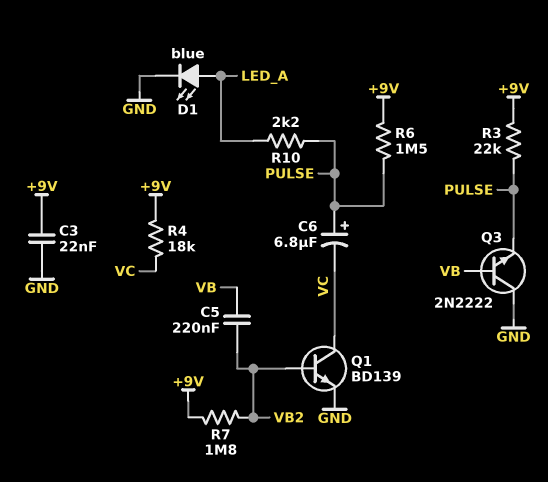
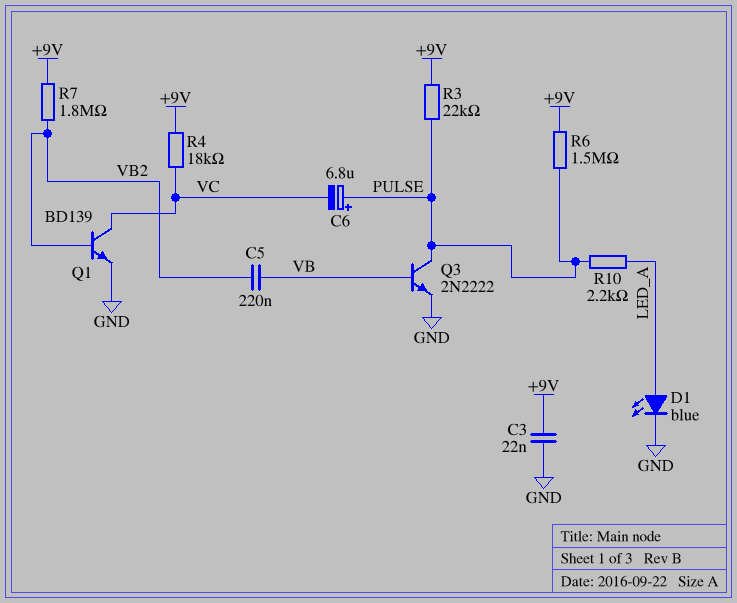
Q3: NPN 2N2222 (B VB, C GND, E PULSE) -> NPN 2N2222 (B VB, C PULSE, E GND)

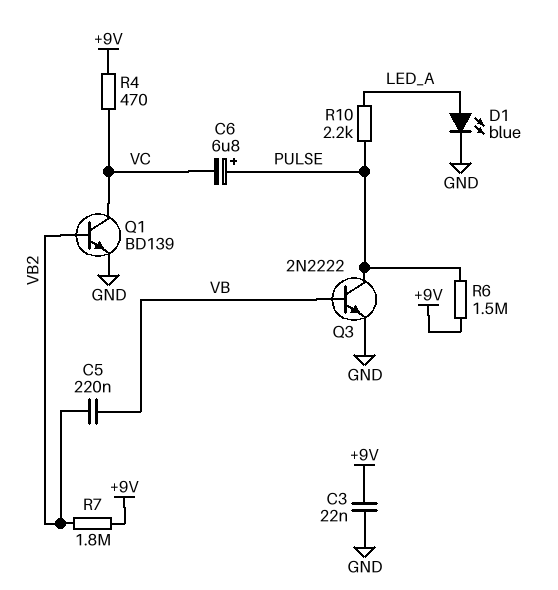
R3: 22k (+9V, PULSE) -> none
R4: 18k (+9V, VC) -> 470 (+9V, VC)

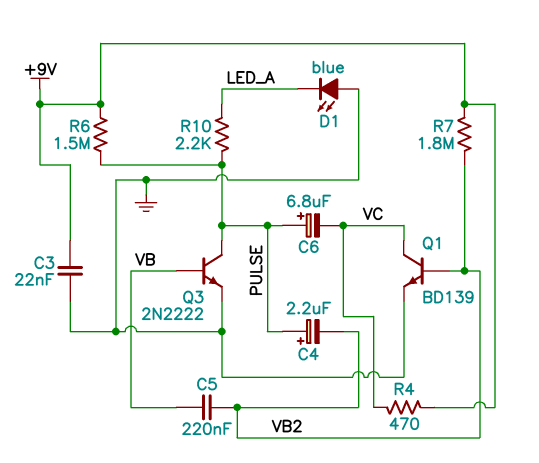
C4: none -> 2.2uF (plus PULSE, minus VB2)
D1: LED blue (A LED_A, K GND) -> LED blue (A GND, K LED_A)

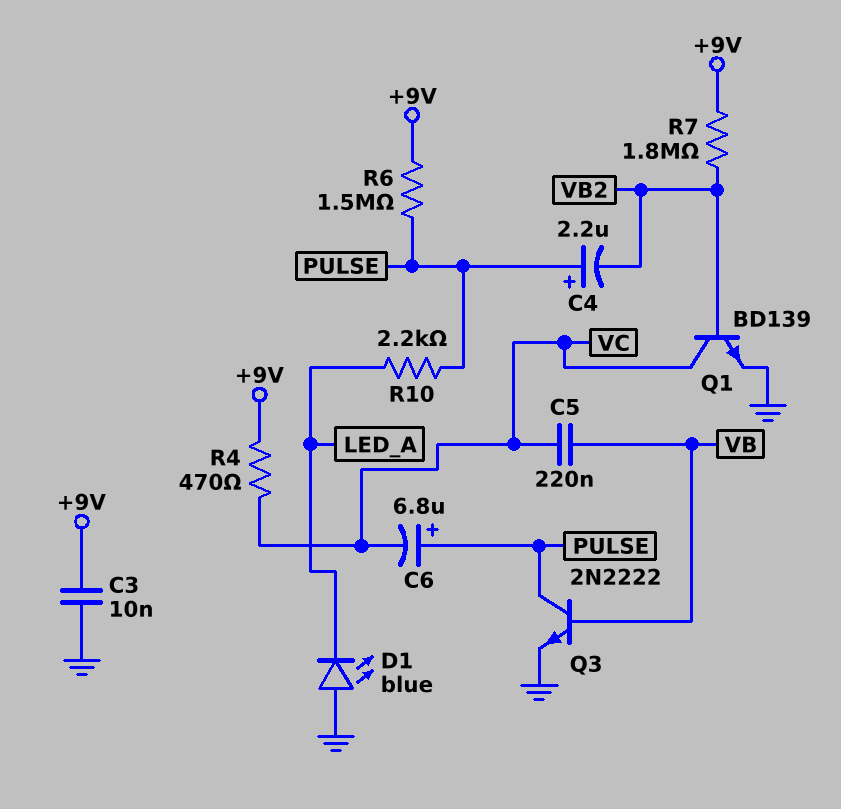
C3: 22nF (+9V, GND) -> 10nF (+9V, GND)
C5: 220nF (VB, VB2) -> 220nF (VB, VC)

